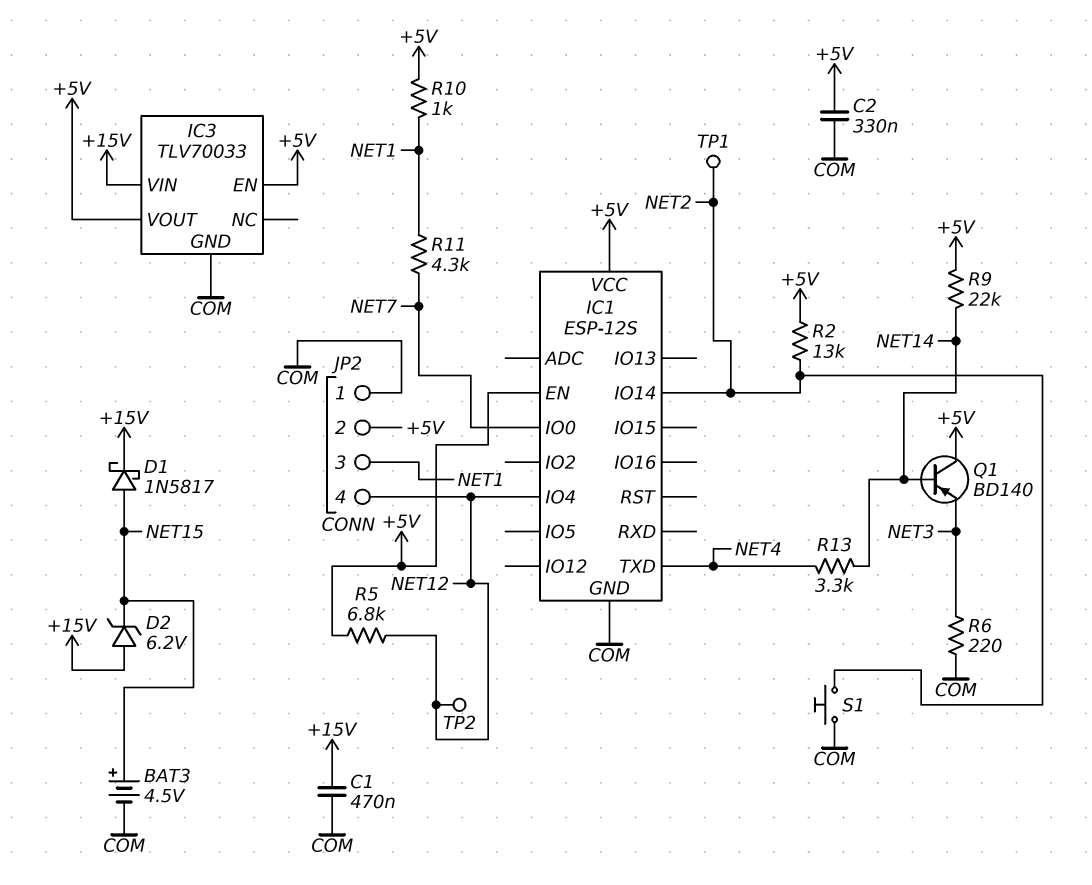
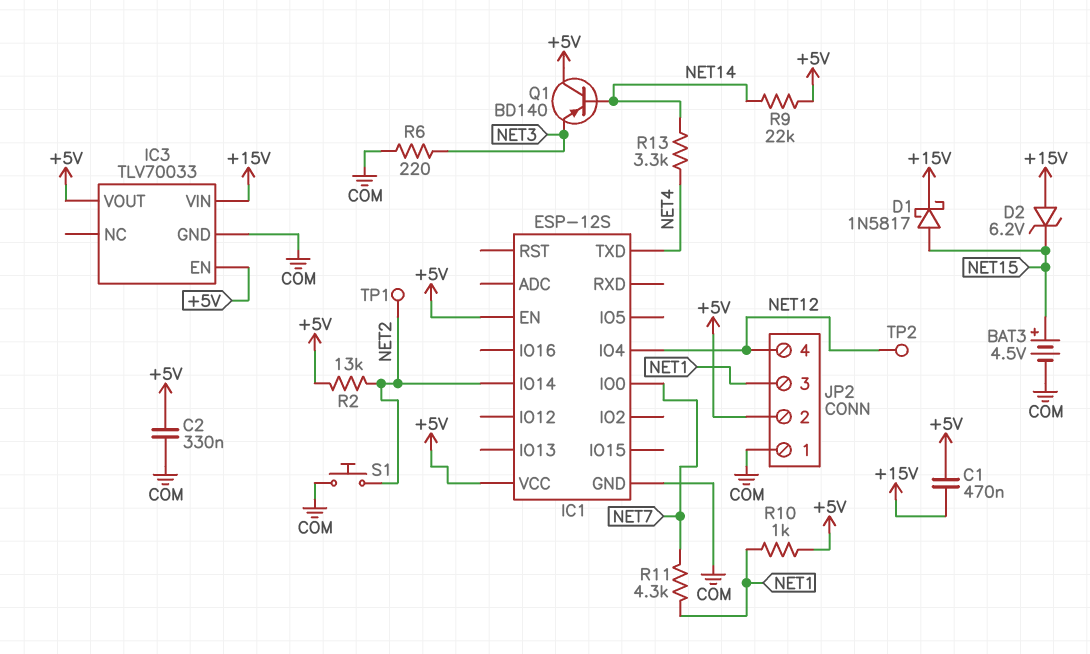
C1: 470nF (+15V, COM) -> 470nF (+5V, +15V)
R5: 6.8k (+5V, NET12) -> none

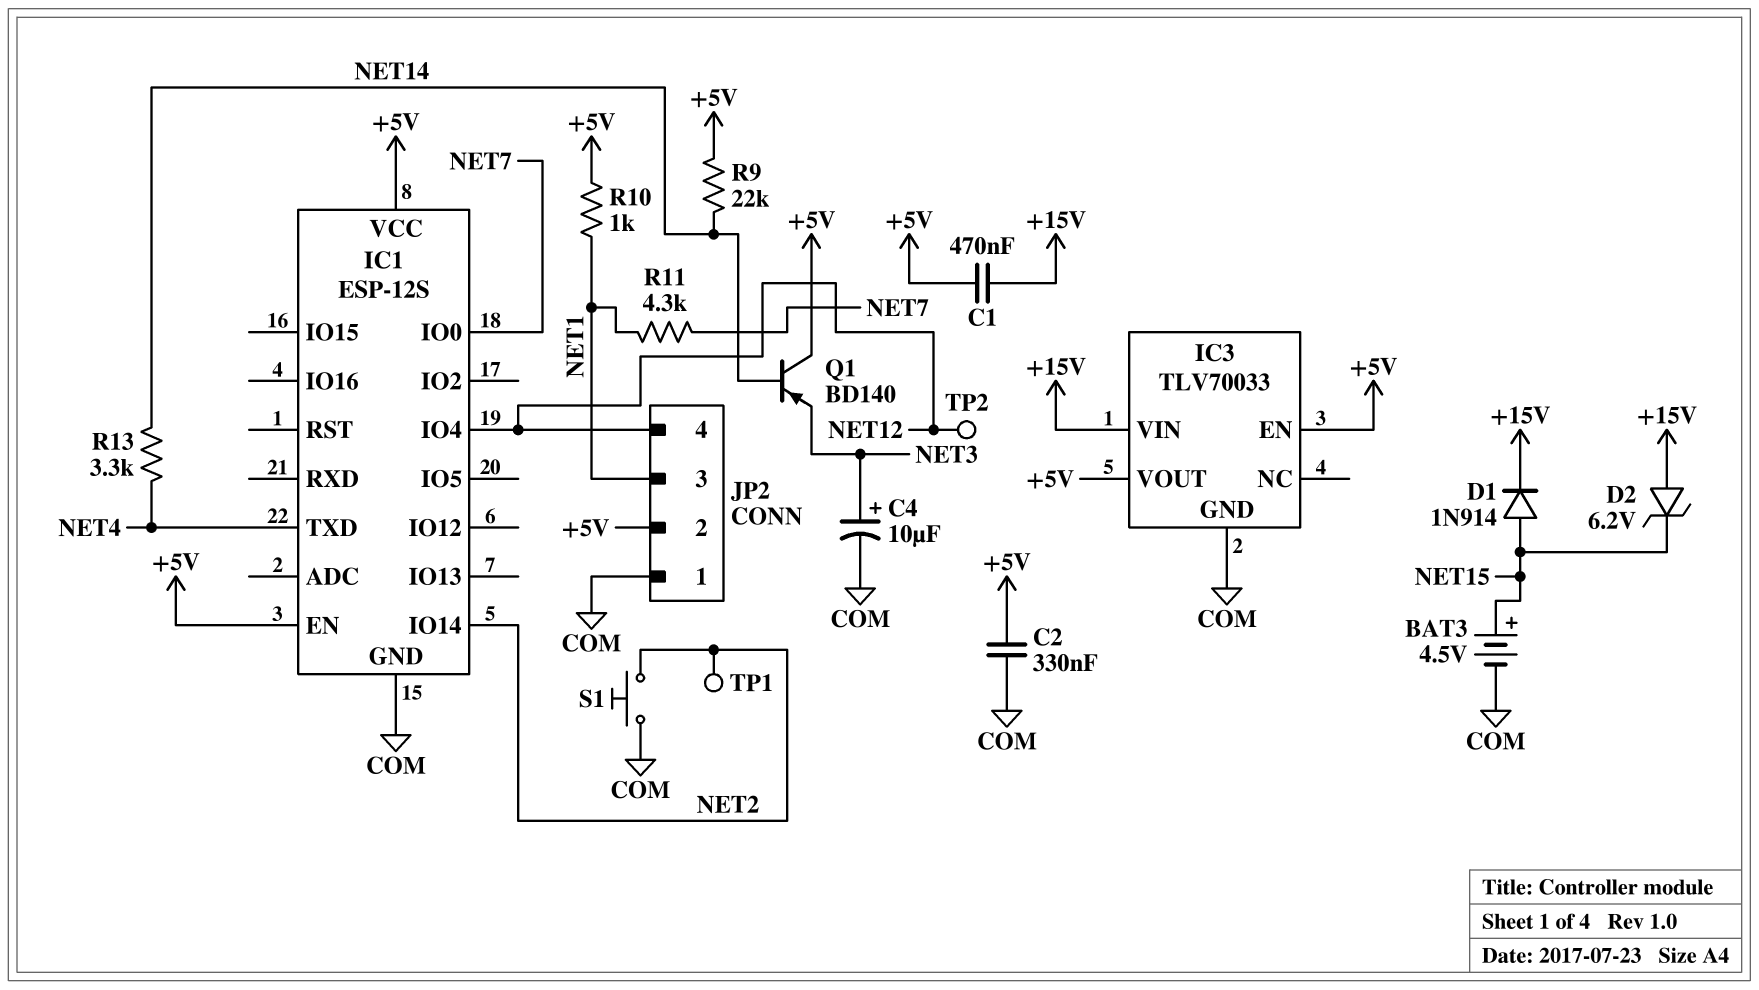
C4: none -> 10uF (plus NET3, minus COM)
D1: schottky 1N5817 (A NET15, K +15V) -> diode 1N914 (A NET15, K +15V)
R2: 13k (+5V, NET2) -> none
R6: 220 (COM, NET3) -> none

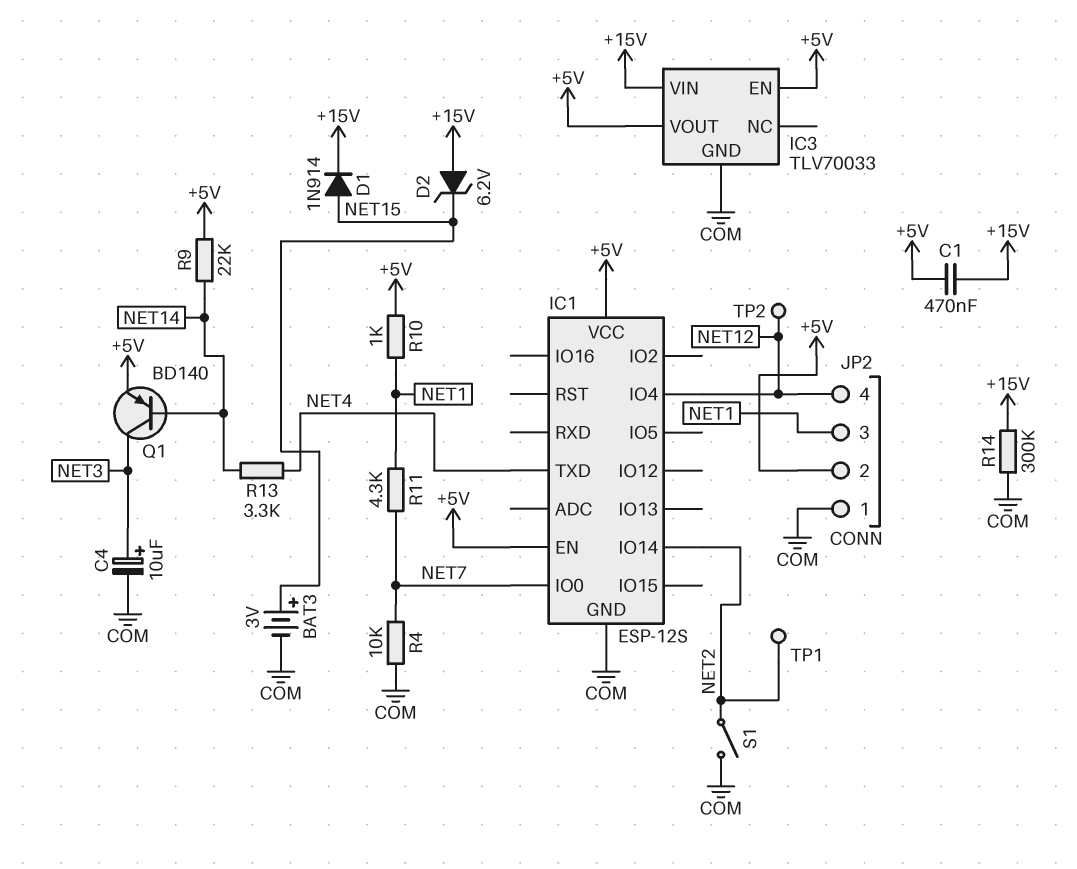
BAT3: 4.5V (plus NET15, minus COM) -> 3V (plus NET15, minus COM)
C2: 330nF (+5V, COM) -> none
Q1: PNP BD140 (B NET14, C +5V, E NET3) -> PNP BD140 (B NET14, C NET3, E +5V)
R4: none -> 10k (COM, NET7)
R14: none -> 300k (+15V, COM)
S1: button (COM, NET2) -> switch (COM, NET2)

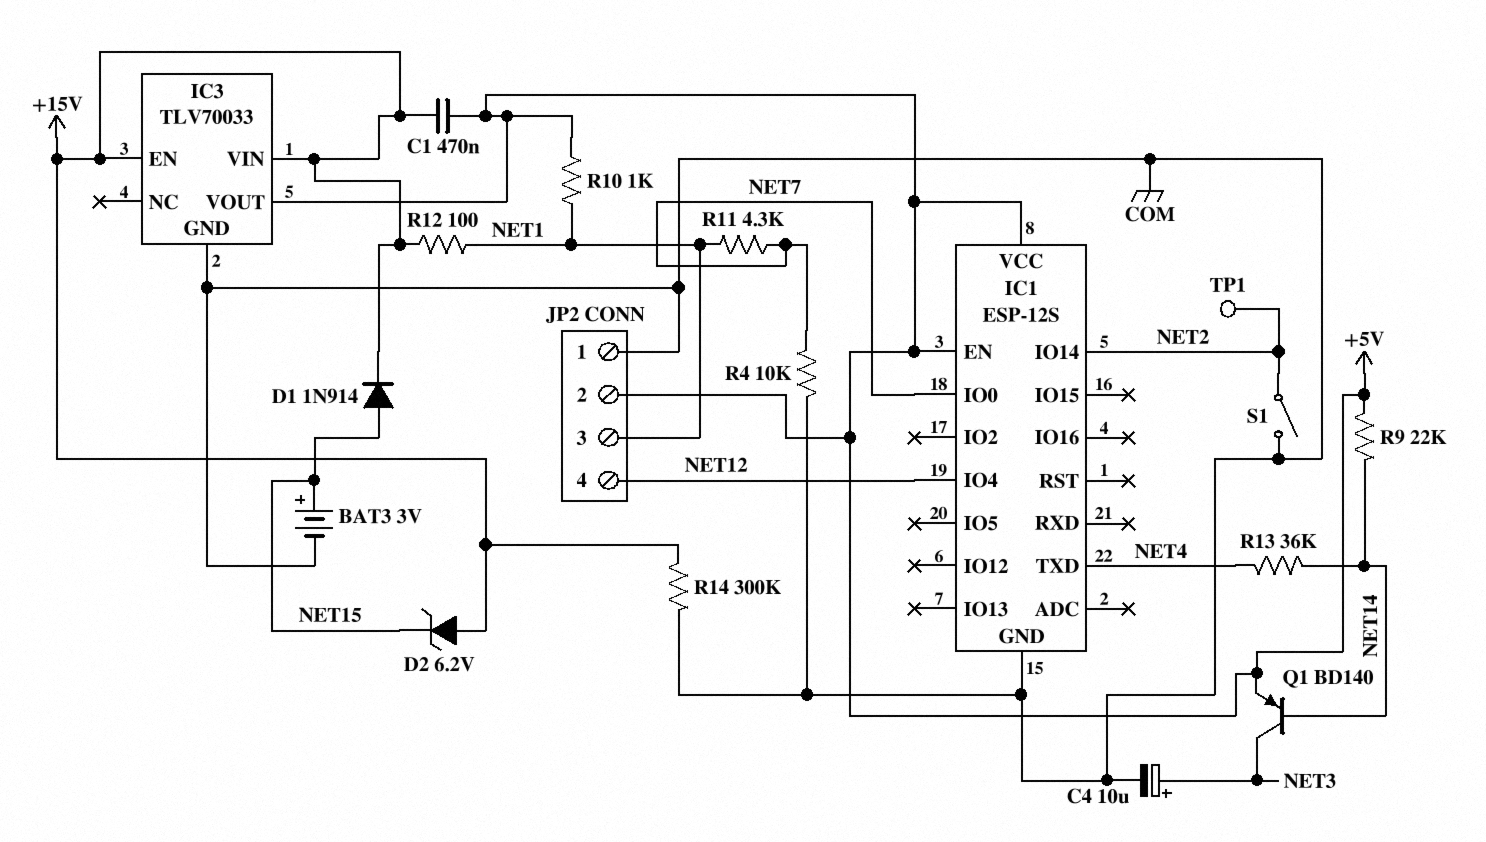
IC3 pin EN: +5V -> +15V
R12: none -> 100 (+15V, NET1)
R13: 3.3k (NET4, NET14) -> 36k (NET4, NET14)
TP2: test point (NET12) -> none

